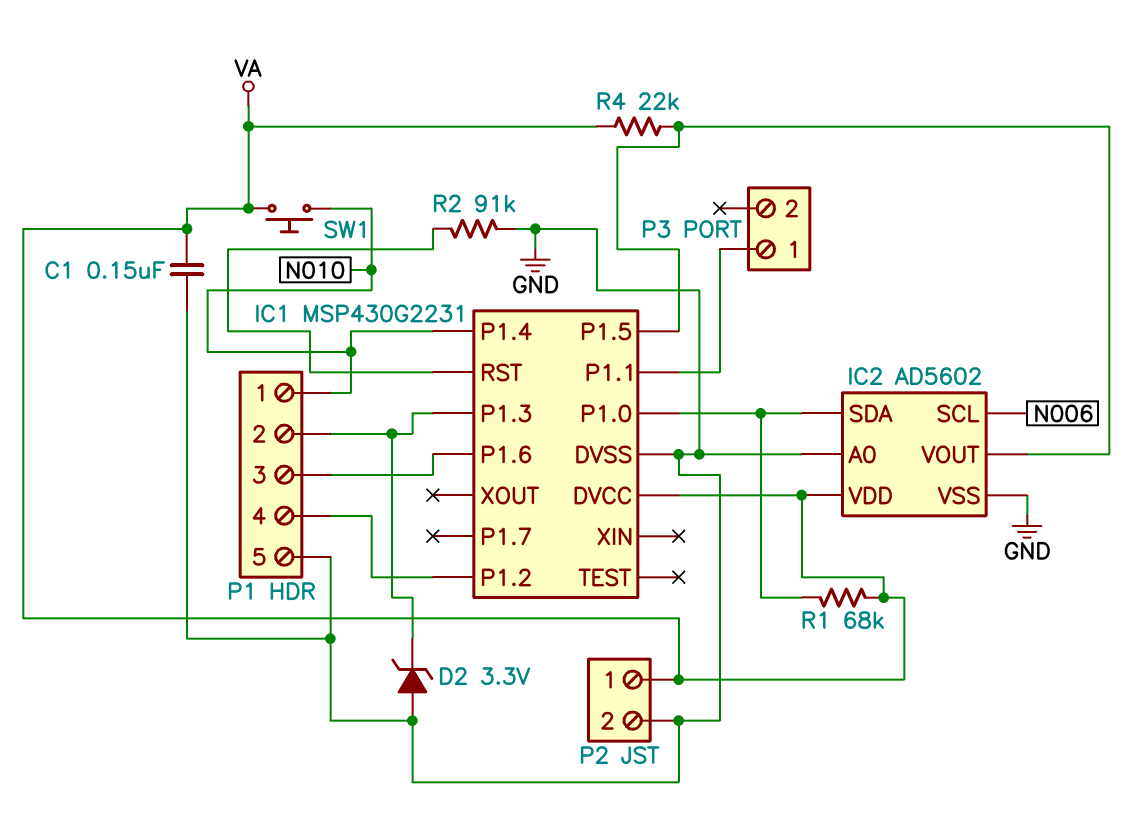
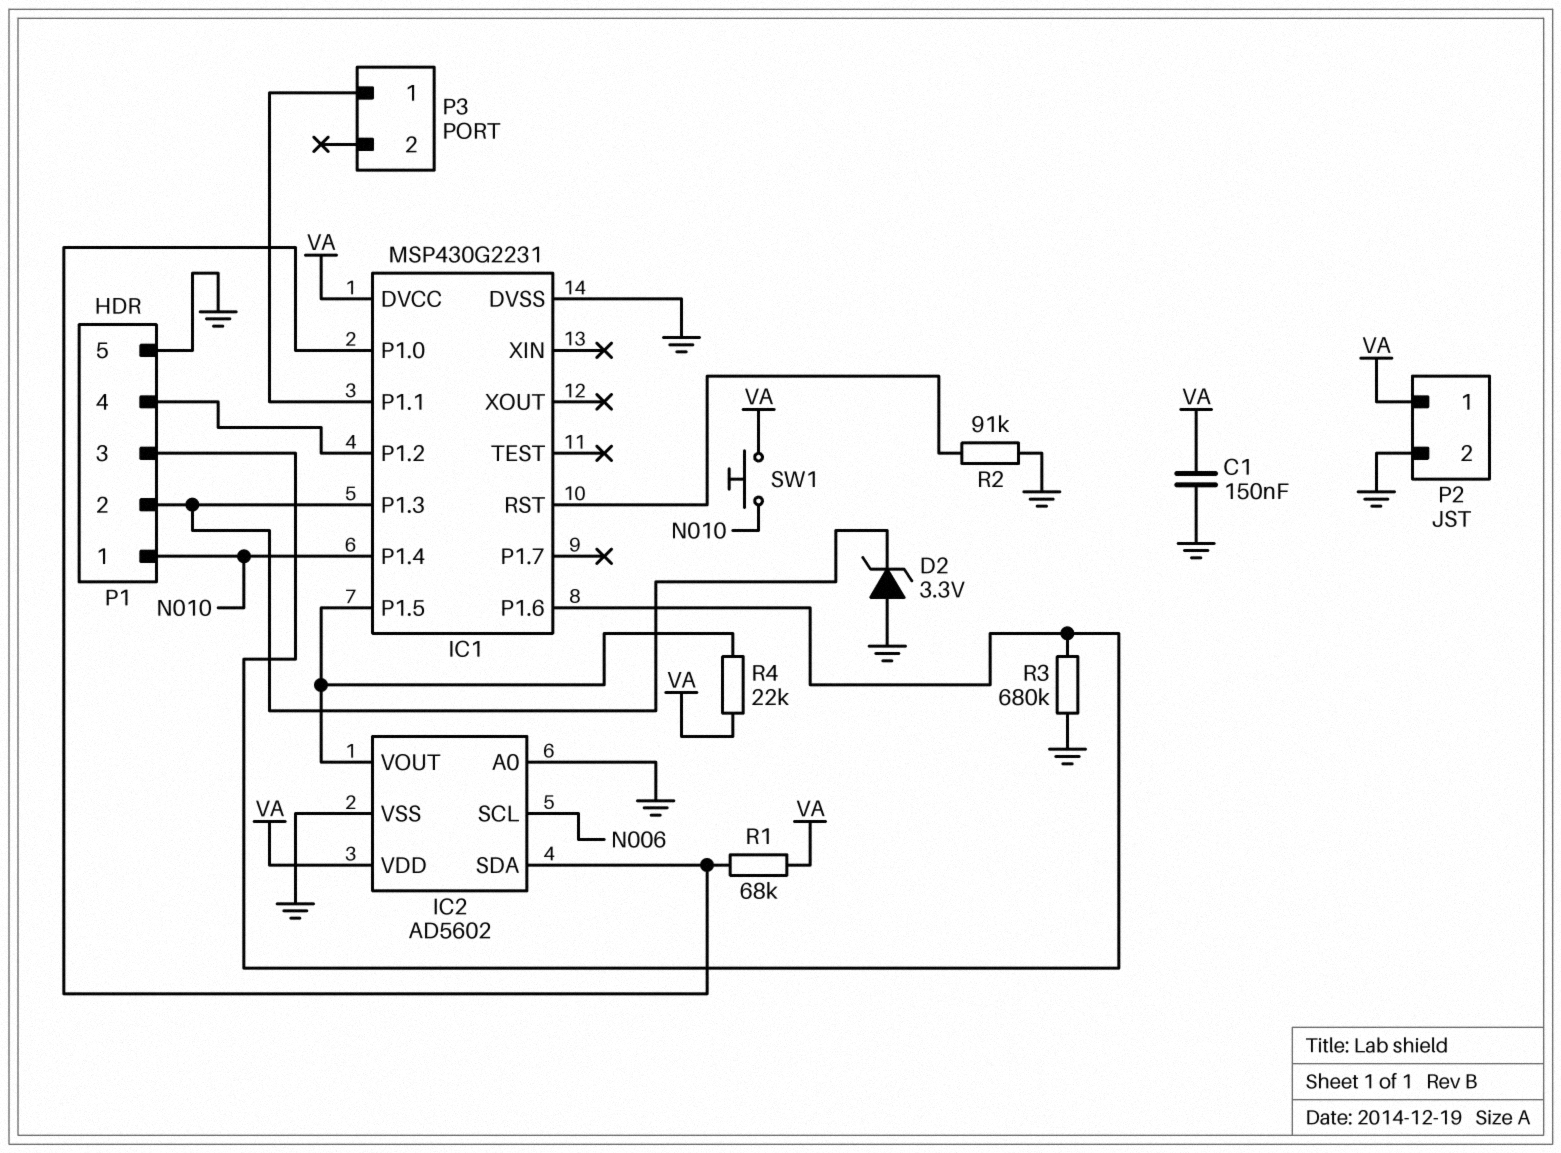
R3: none -> 680k (GND, IC1/P1.6)

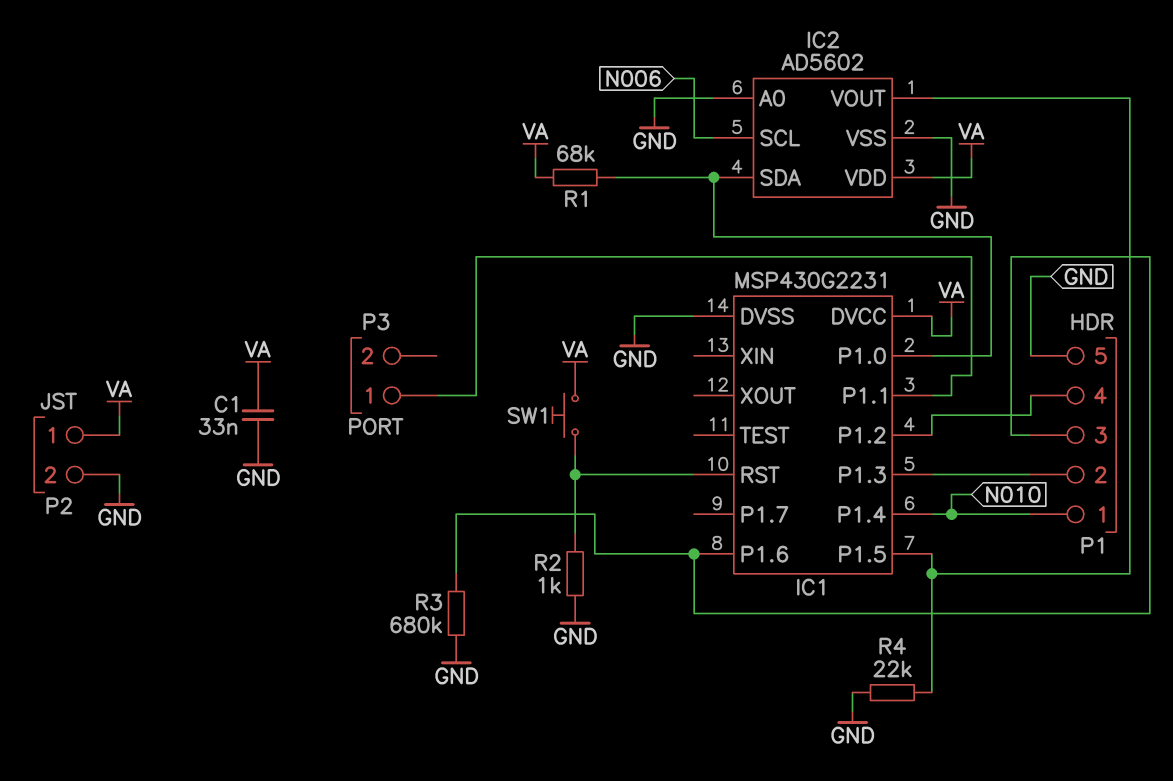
C1: 150nF (GND, VA) -> 33nF (GND, VA)
D2: zener 3.3V (A GND, K IC1/P1.3) -> none
R2: 91k (GND, IC1/RST) -> 1k (GND, IC1/RST)
R4: 22k (IC1/P1.5, VA) -> 22k (GND, IC1/P1.5)
SW1: button (N010, VA) -> button (IC1/RST, VA)

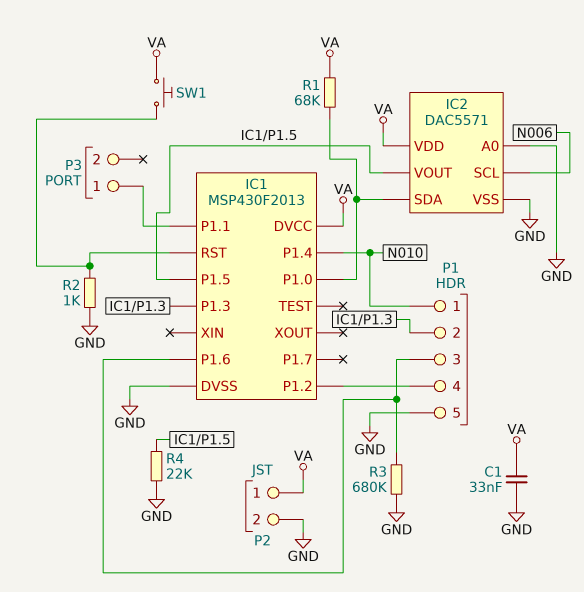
IC1: MSP430G2231 -> MSP430F2013
IC2: AD5602 -> DAC5571

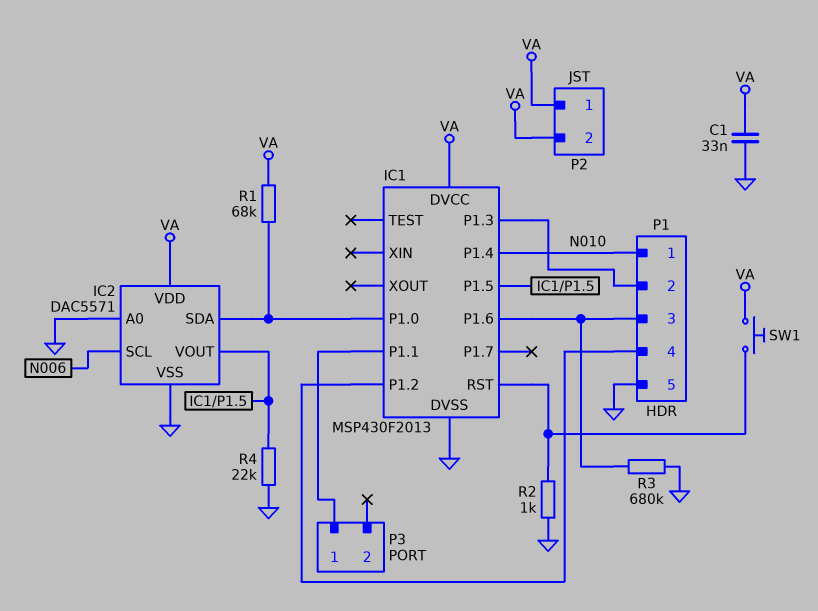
P2 pin 2: GND -> VA

